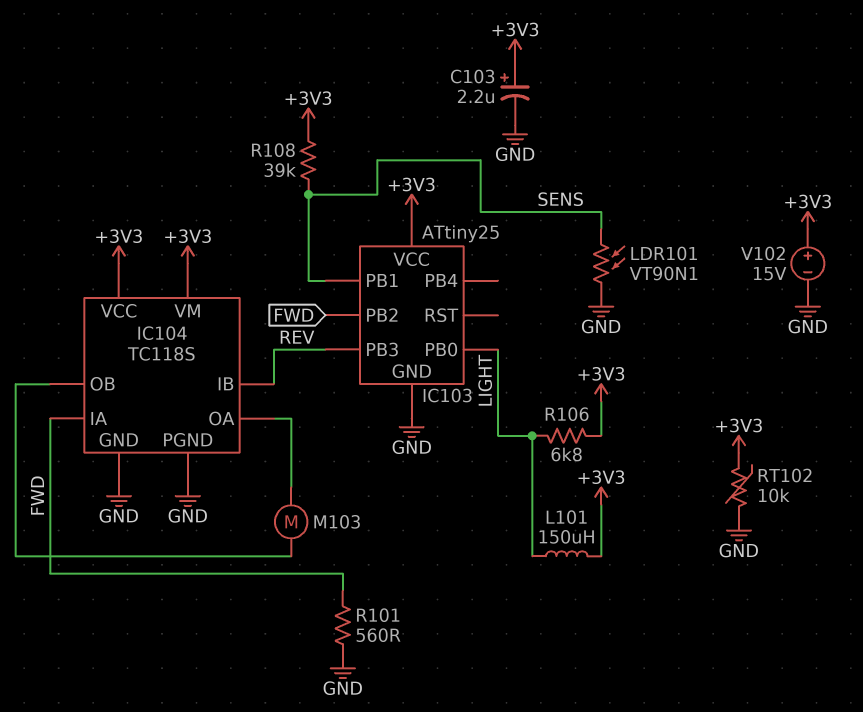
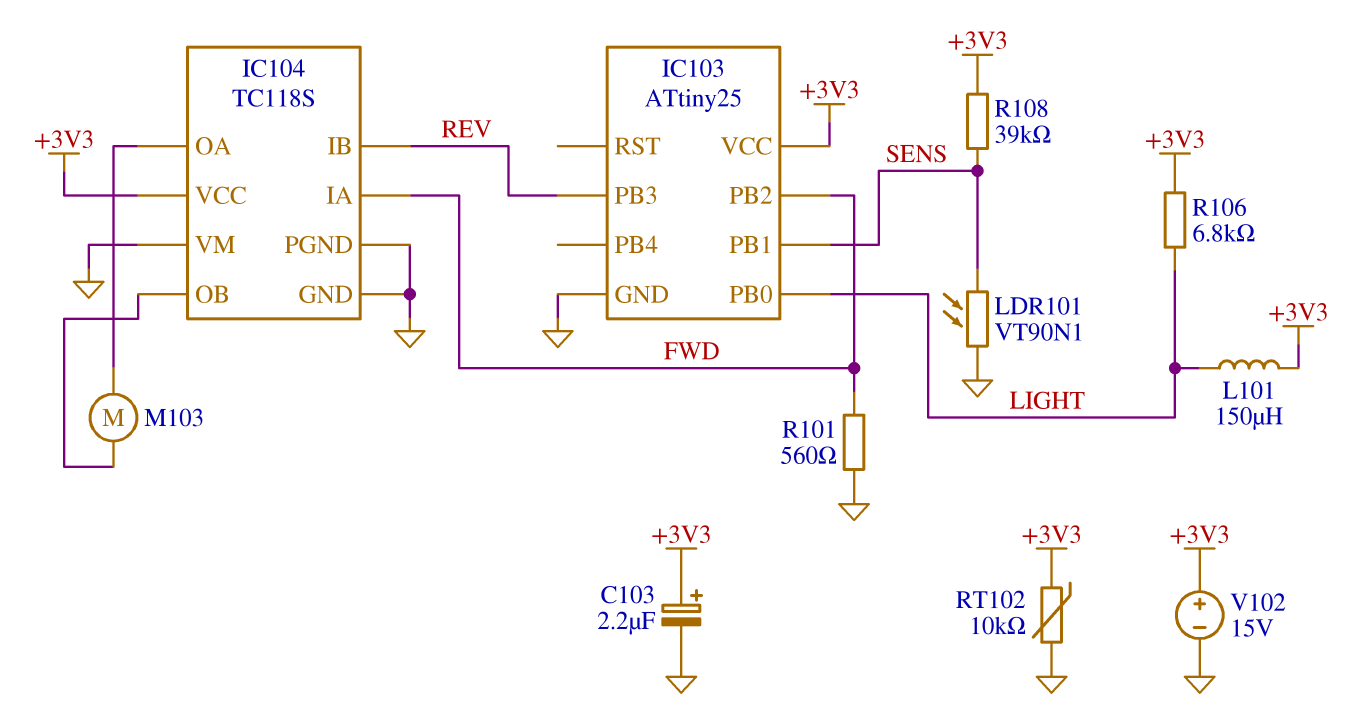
IC104 pin VM: +3V3 -> GND

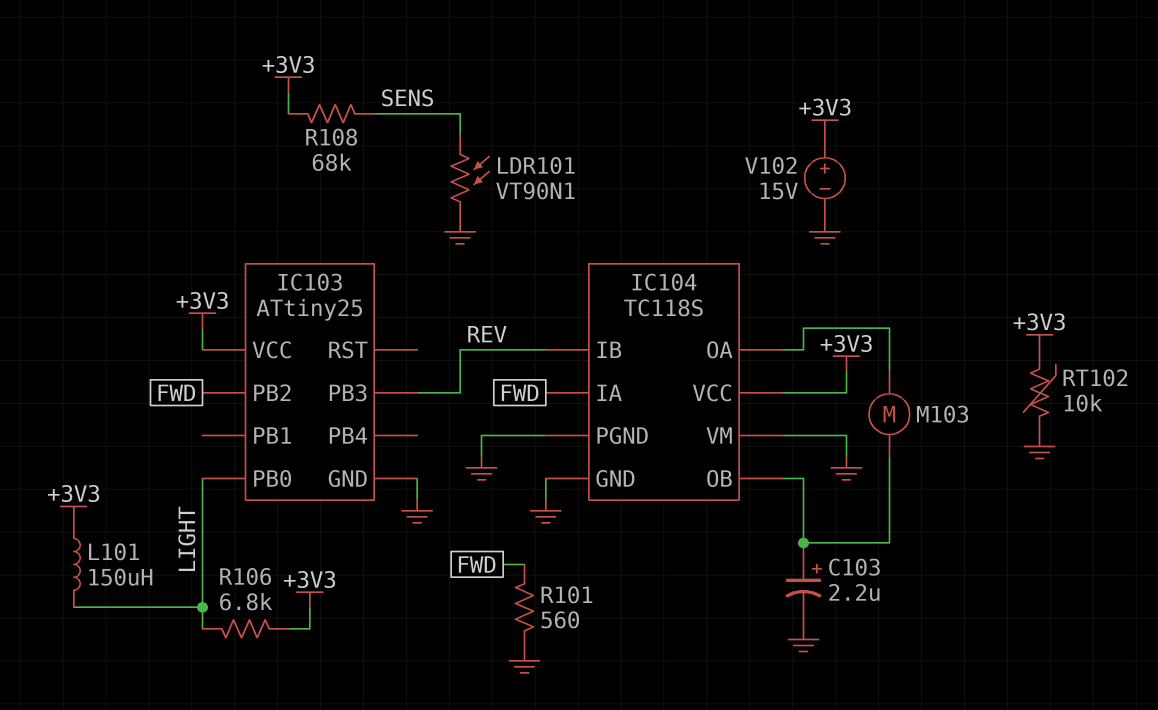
C103: 2.2uF (plus +3V3, minus GND) -> 2.2uF (plus IC104/OB, minus GND)
IC103 pin PB1: SENS -> none
R108: 39k (+3V3, SENS) -> 68k (+3V3, SENS)

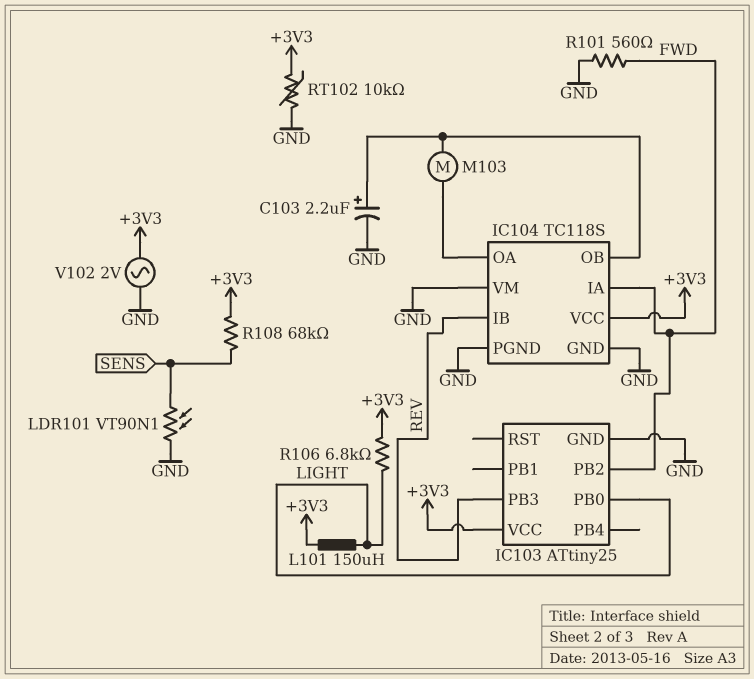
V102: 15V (plus +3V3, minus GND) -> AC 2V (+3V3, GND)

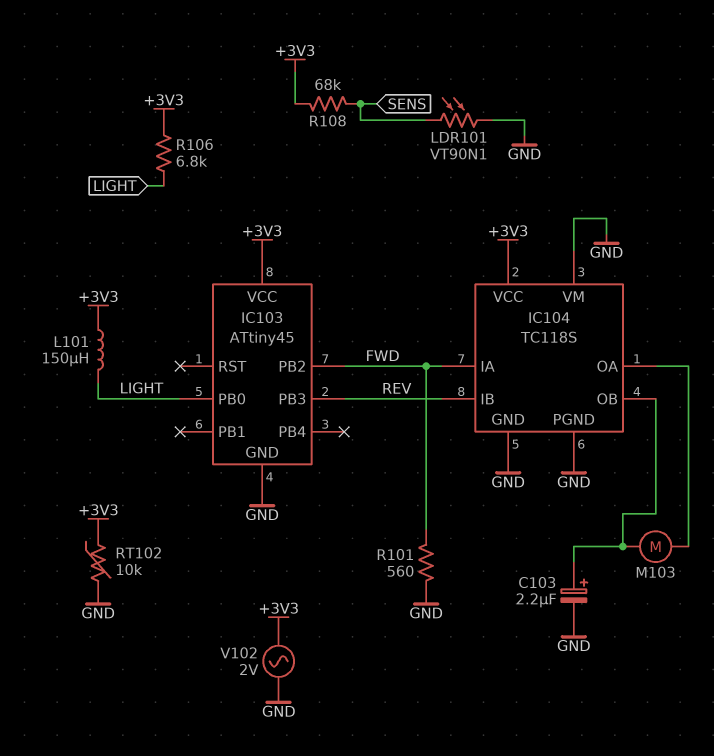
IC103: ATtiny25 -> ATtiny45

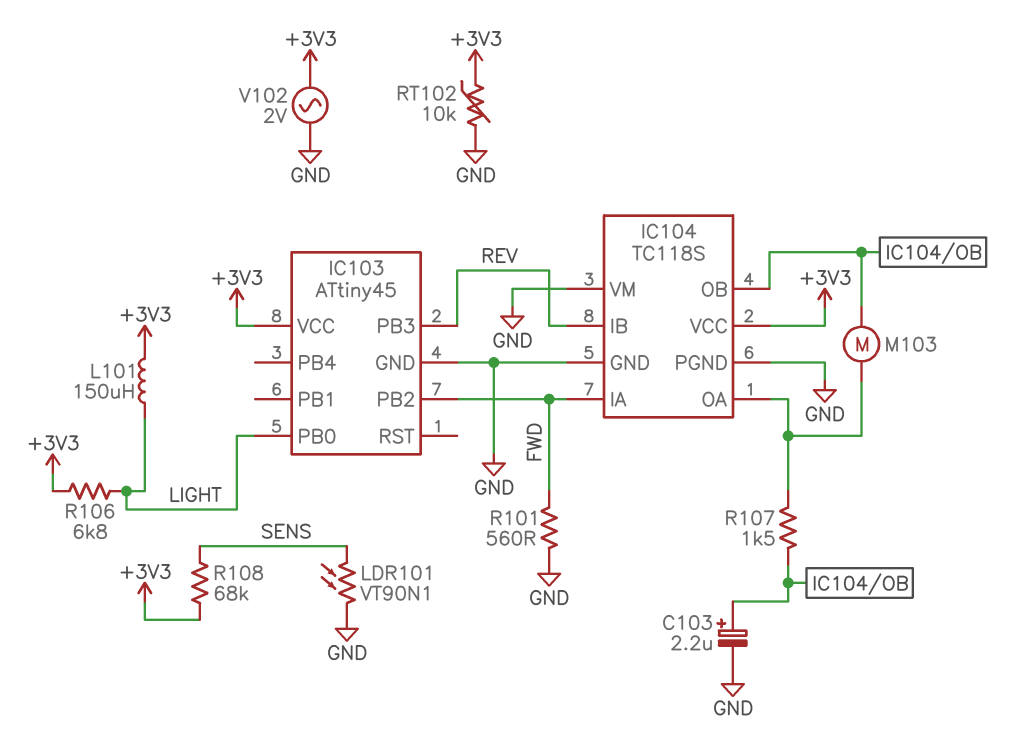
R107: none -> 1.5k (IC104/OA, IC104/OB)

